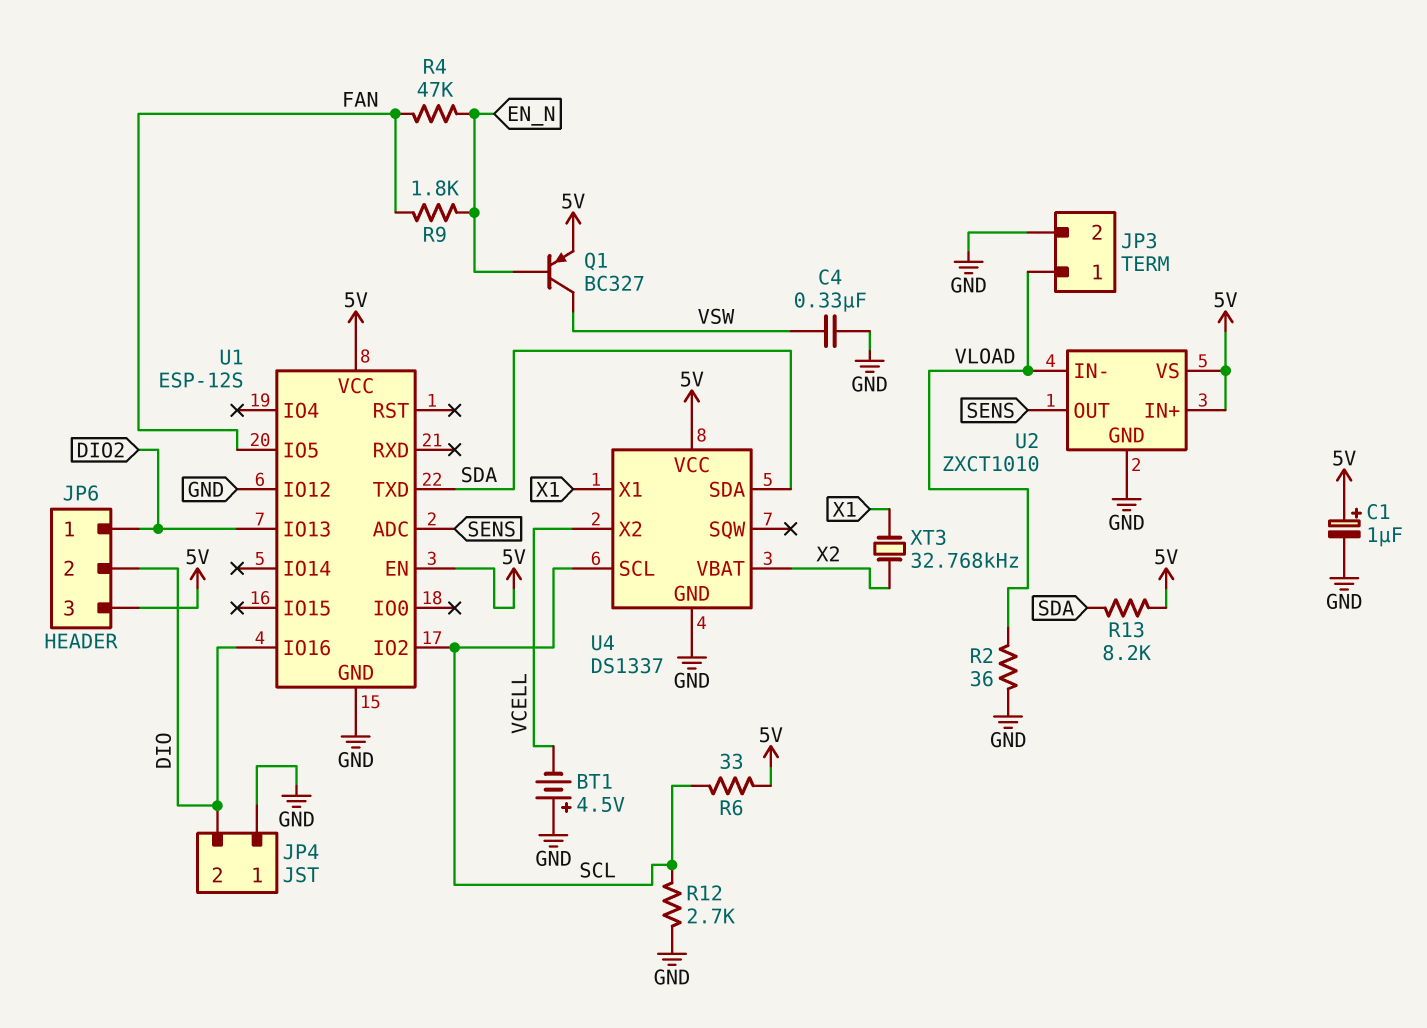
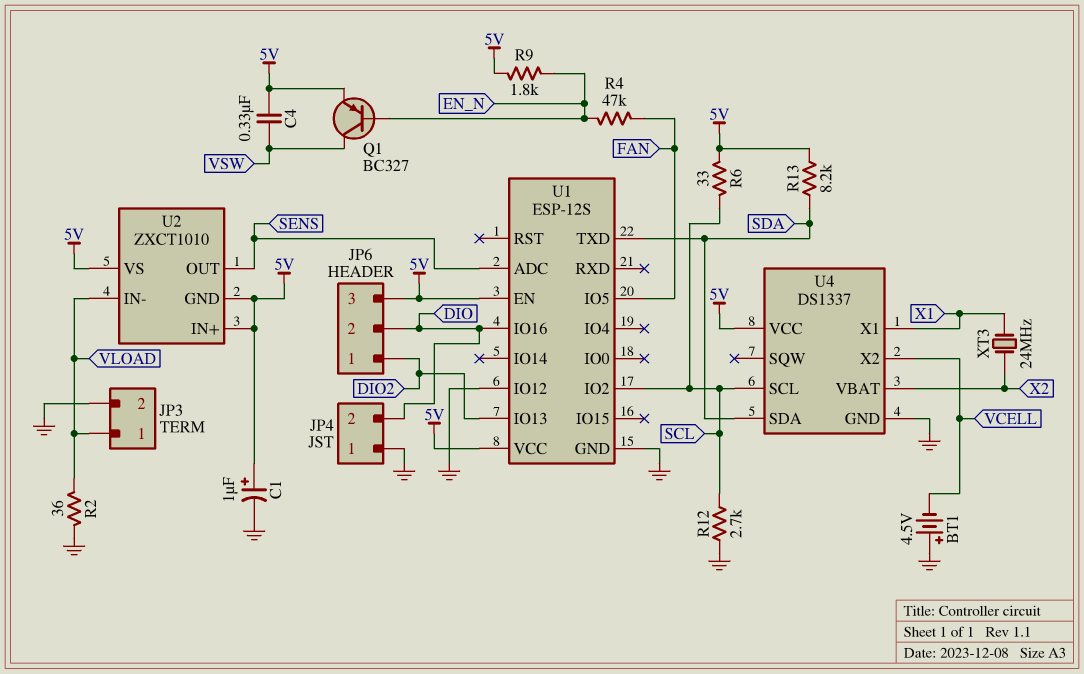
C4: 330nF (GND, VSW) -> 330nF (5V, VSW)
R9: 1.8k (EN_N, FAN) -> 1.8k (5V, EN_N)
U2 pin GND: GND -> 5V
XT3: 32.768kHz (X1, X2) -> 24MHz (X1, X2)

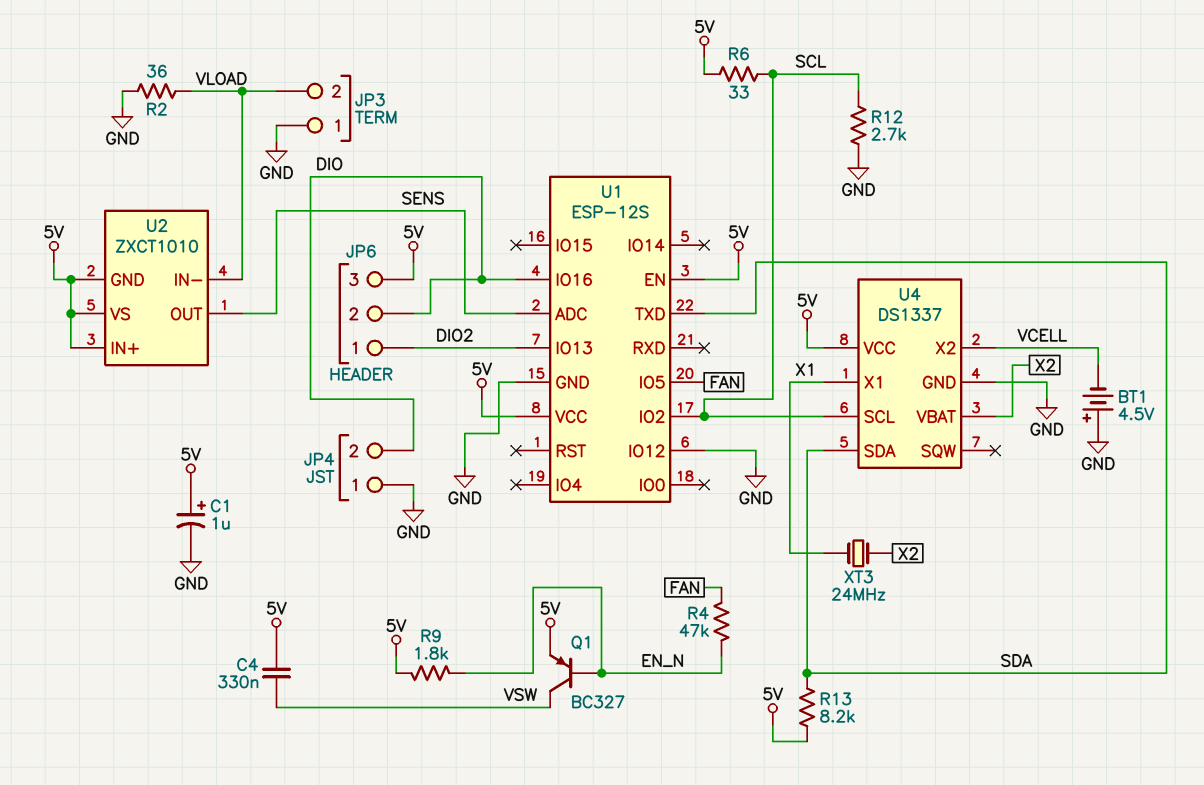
JP3 pin 1: VLOAD -> GND
JP3 pin 2: GND -> VLOAD

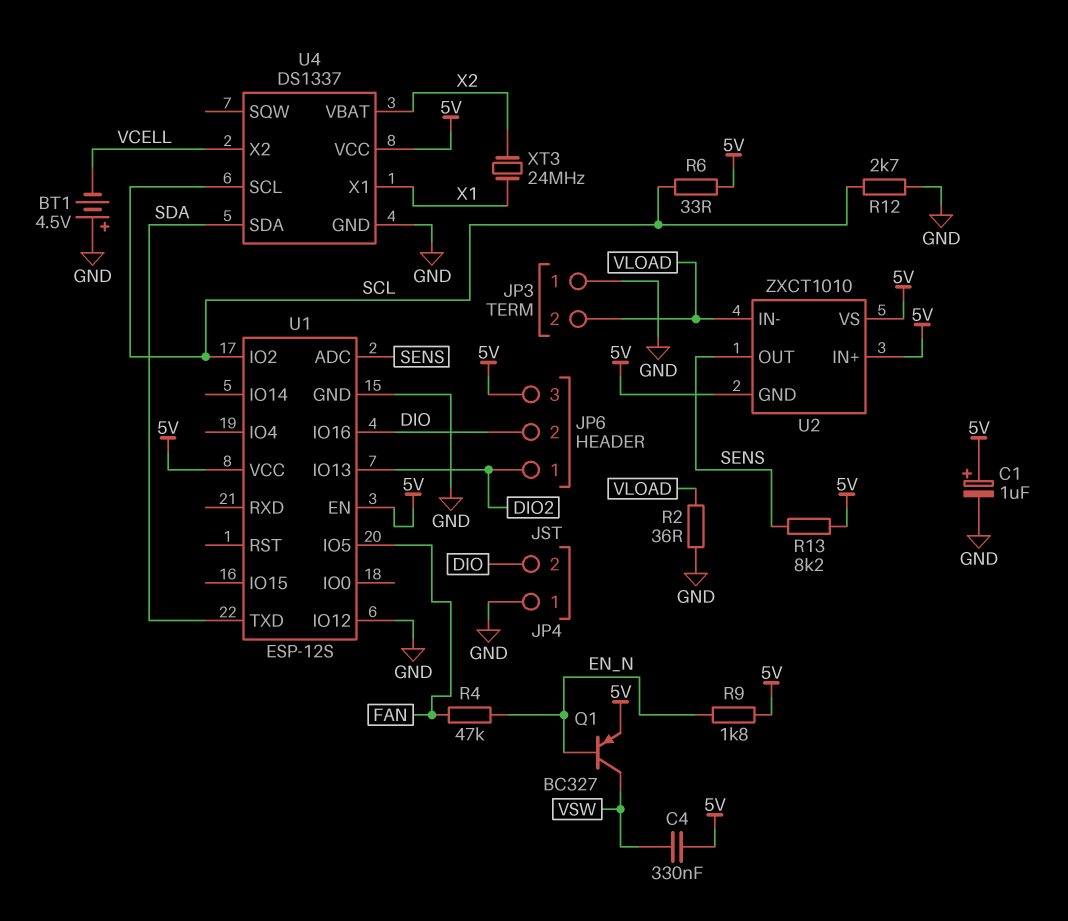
R13: 8.2k (5V, SDA) -> 8.2k (5V, SENS)

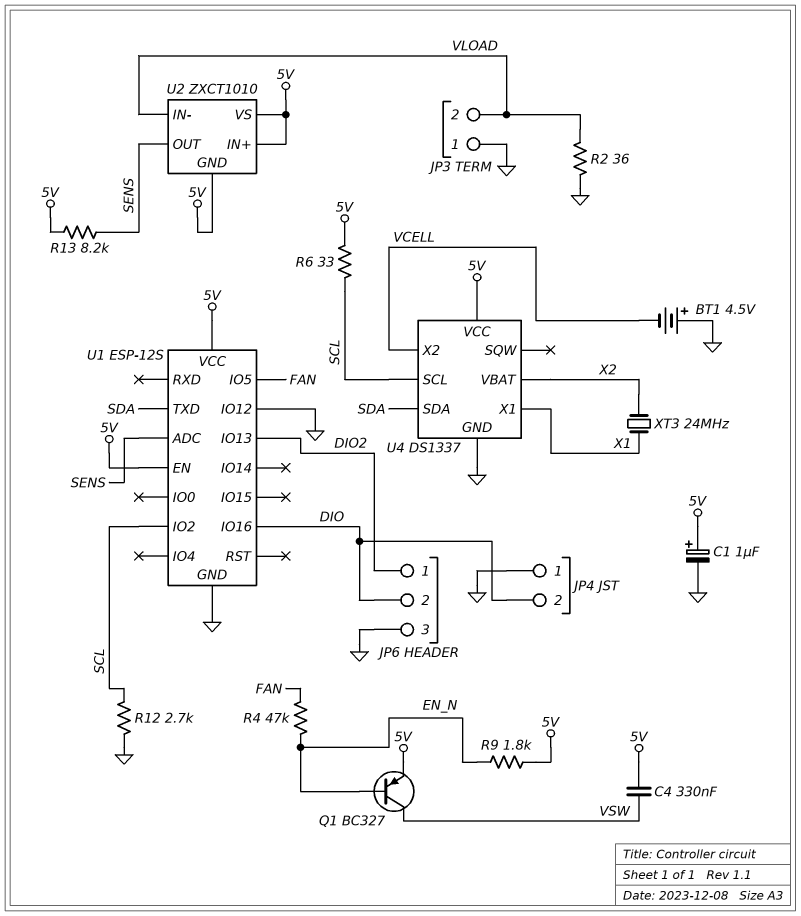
JP6 pin 3: 5V -> GND

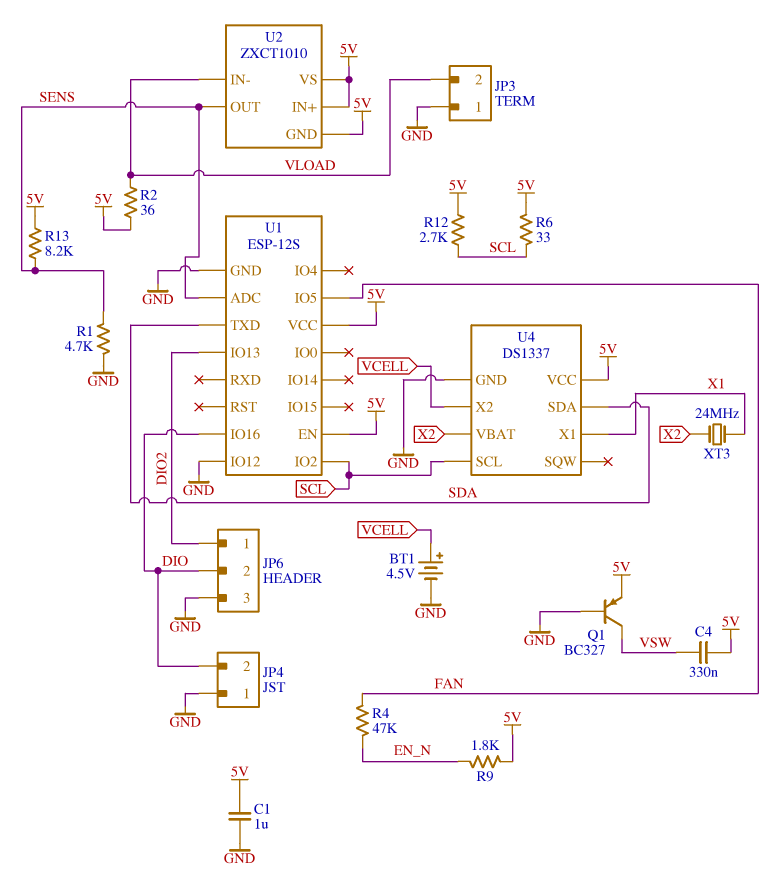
BT1: 4.5V (plus GND, minus VCELL) -> 4.5V (plus VCELL, minus GND)
C1: 1uF (plus 5V, minus GND) -> 1uF (5V, GND)
Q1: PNP BC327 (B EN_N, C VSW, E 5V) -> PNP BC327 (B GND, C VSW, E 5V)
R1: none -> 4.7k (GND, SENS)
R2: 36 (GND, VLOAD) -> 36 (5V, VLOAD)
R12: 2.7k (GND, SCL) -> 2.7k (5V, SCL)

